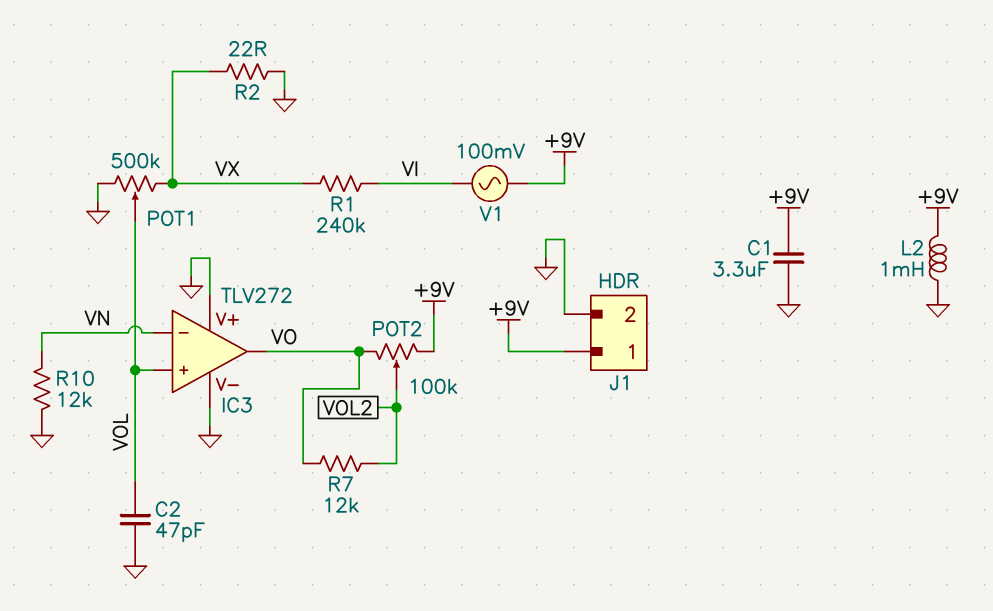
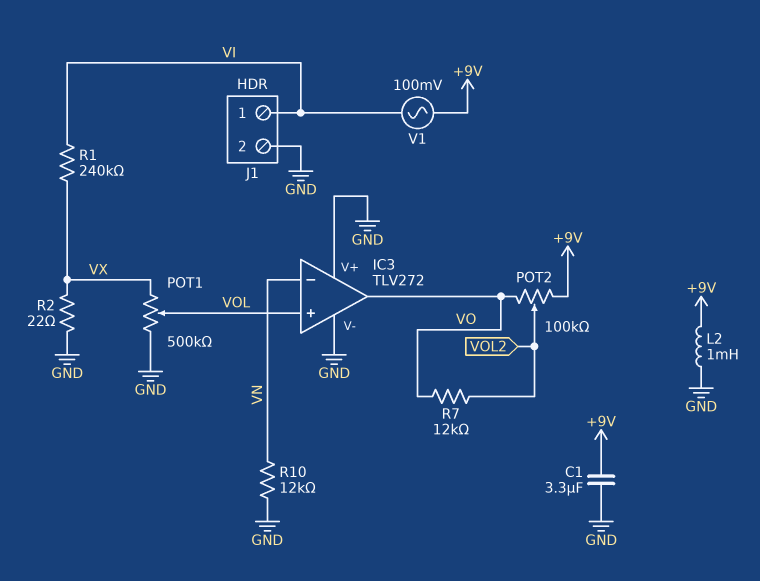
C2: 47pF (GND, VOL) -> none
J1 pin 1: +9V -> VI

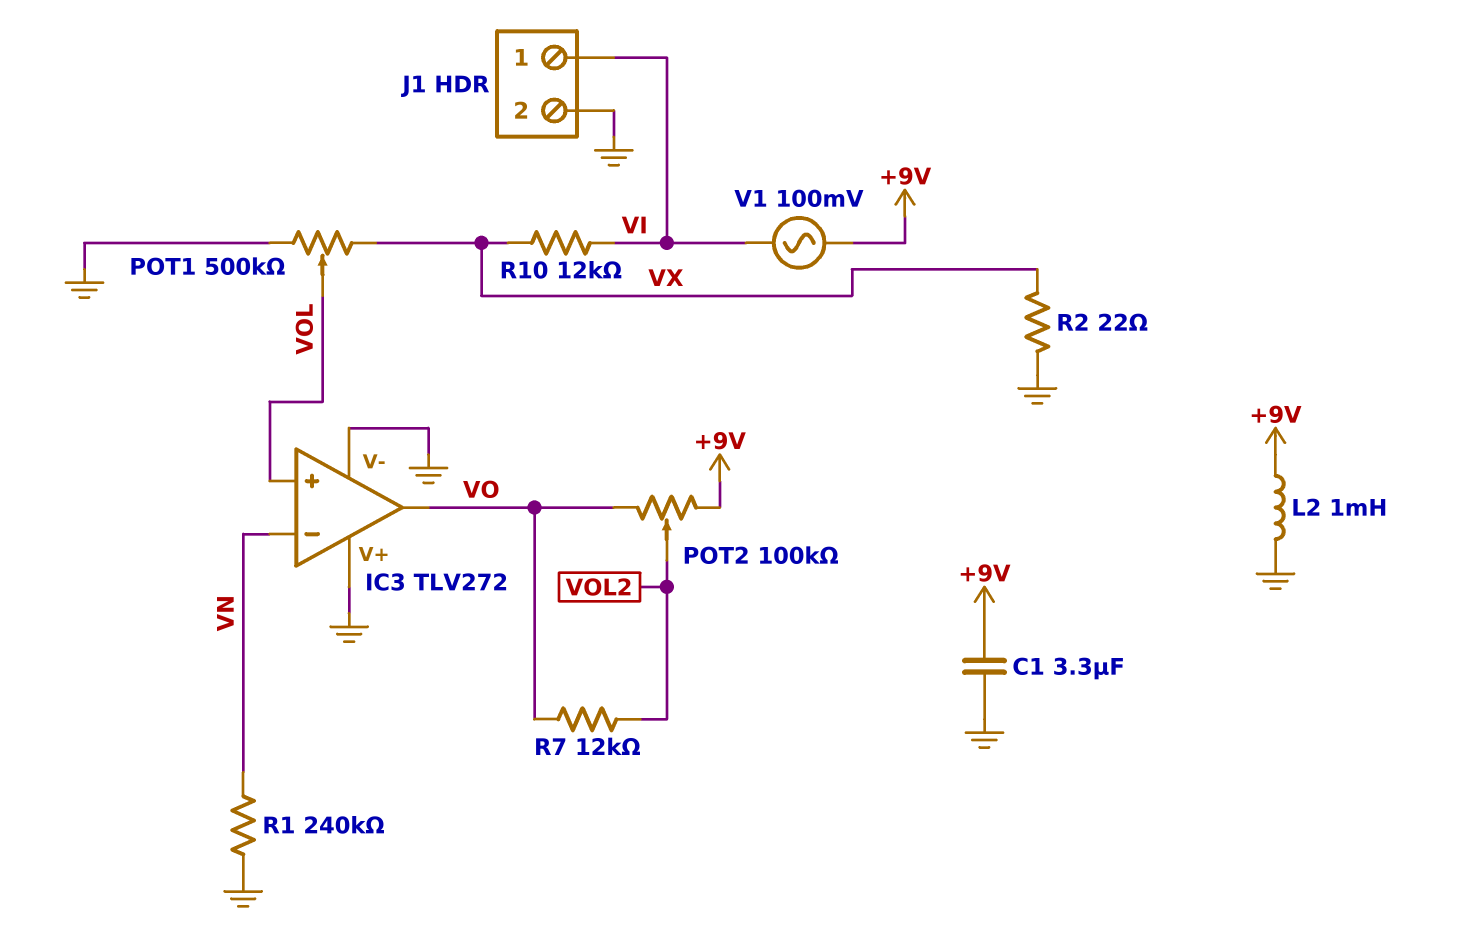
R1: 240k (VI, VX) -> 240k (GND, VN)
R10: 12k (GND, VN) -> 12k (VI, VX)

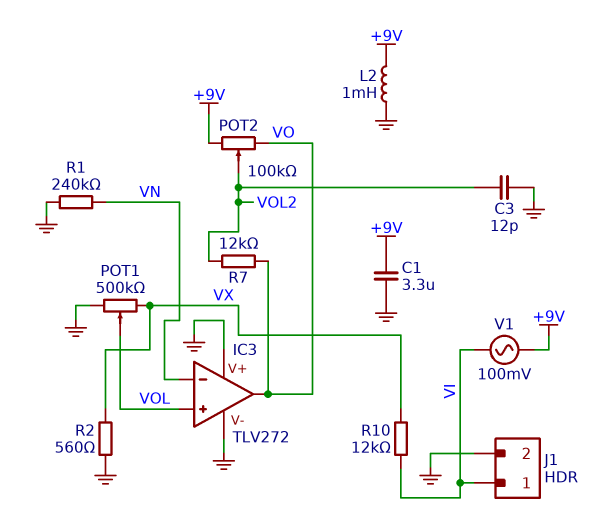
C3: none -> 12pF (GND, VOL2)
R2: 22 (GND, VX) -> 560 (GND, VX)

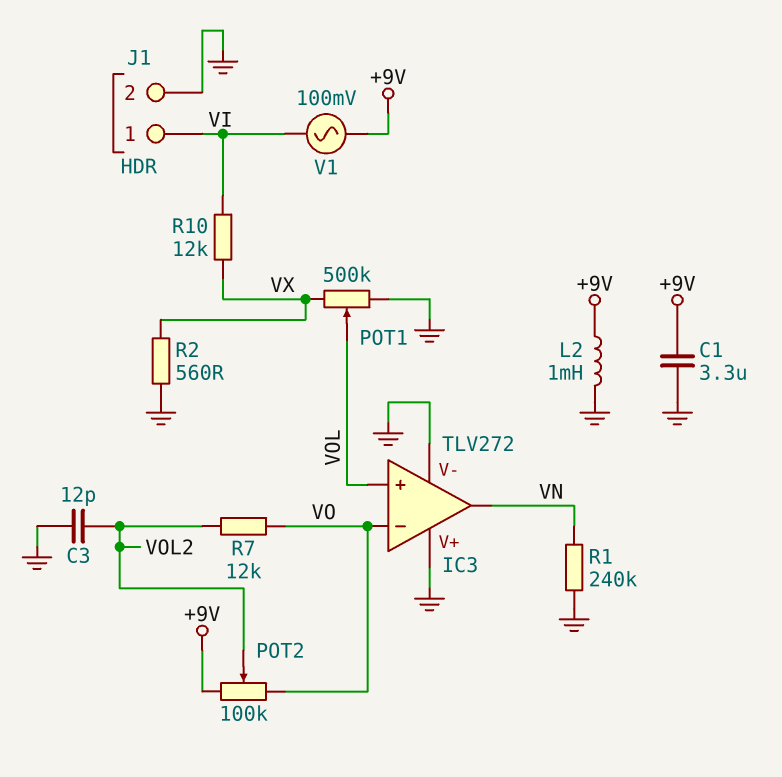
IC3 pin in-: VN -> VO
IC3 pin out: VO -> VN

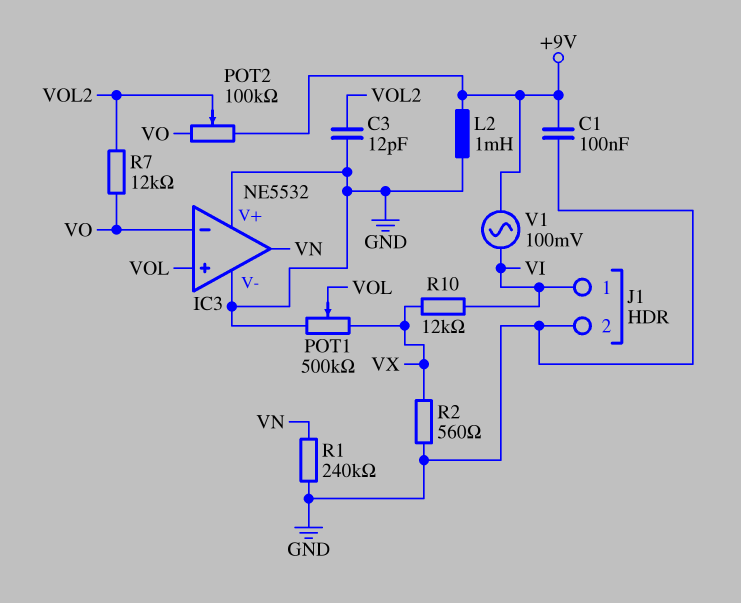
C1: 3.3uF (+9V, GND) -> 100nF (+9V, GND)
IC3: TLV272 -> NE5532

